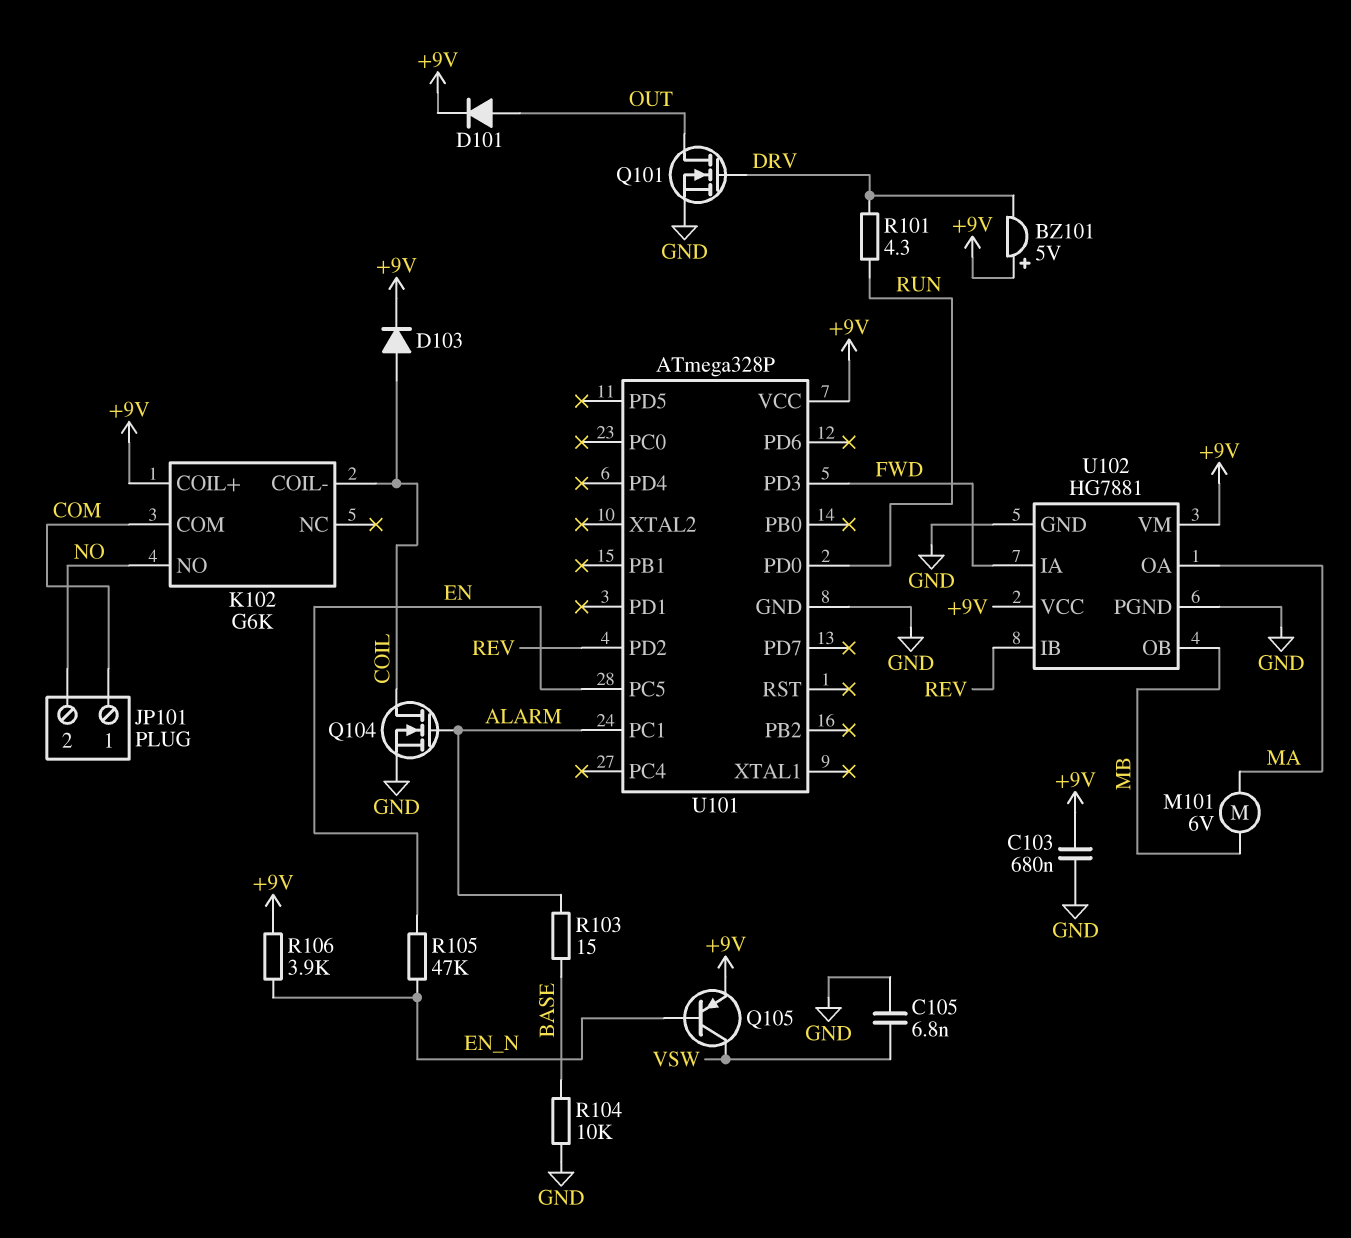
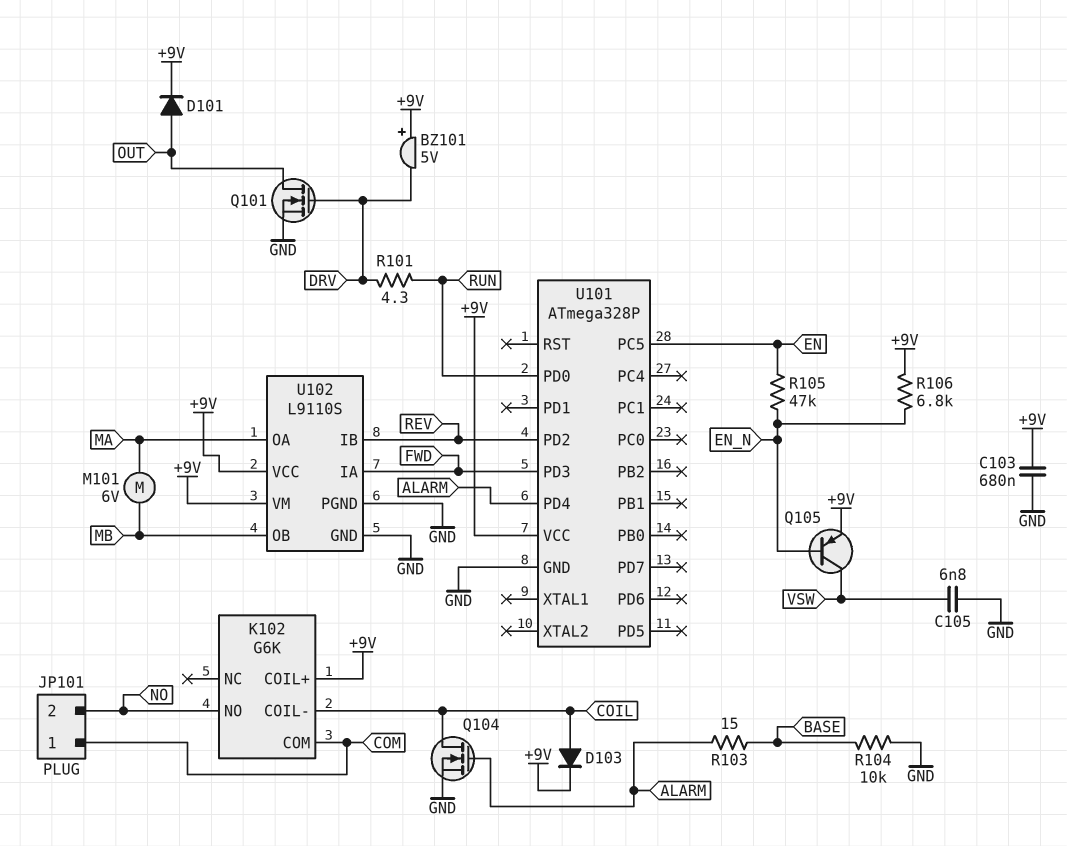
R106: 3.9k (+9V, EN_N) -> 6.8k (+9V, EN_N)
U101 pin PC1: ALARM -> none
U101 pin PD4: none -> ALARM
U102: HG7881 -> L9110S

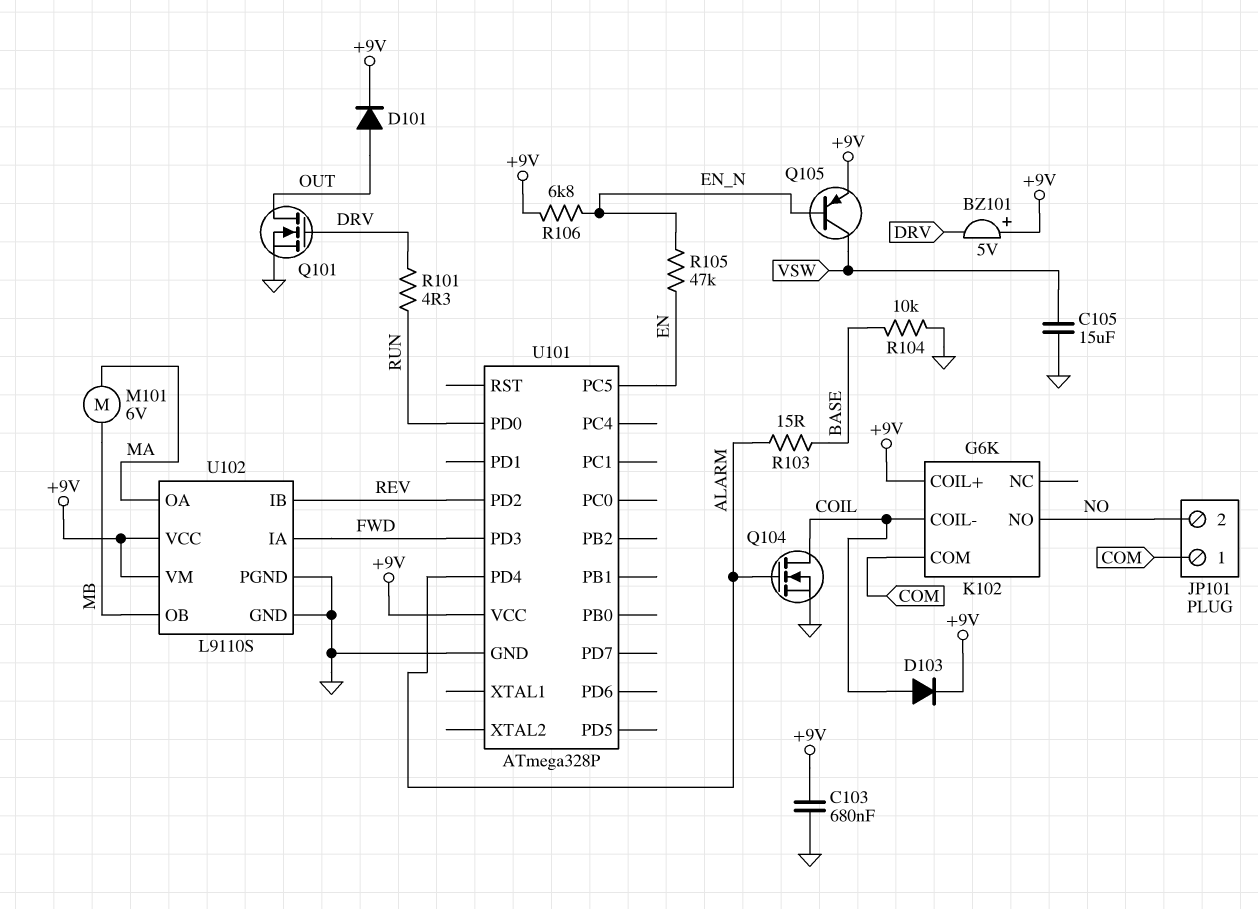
C105: 6.8nF (GND, VSW) -> 15uF (GND, VSW)

